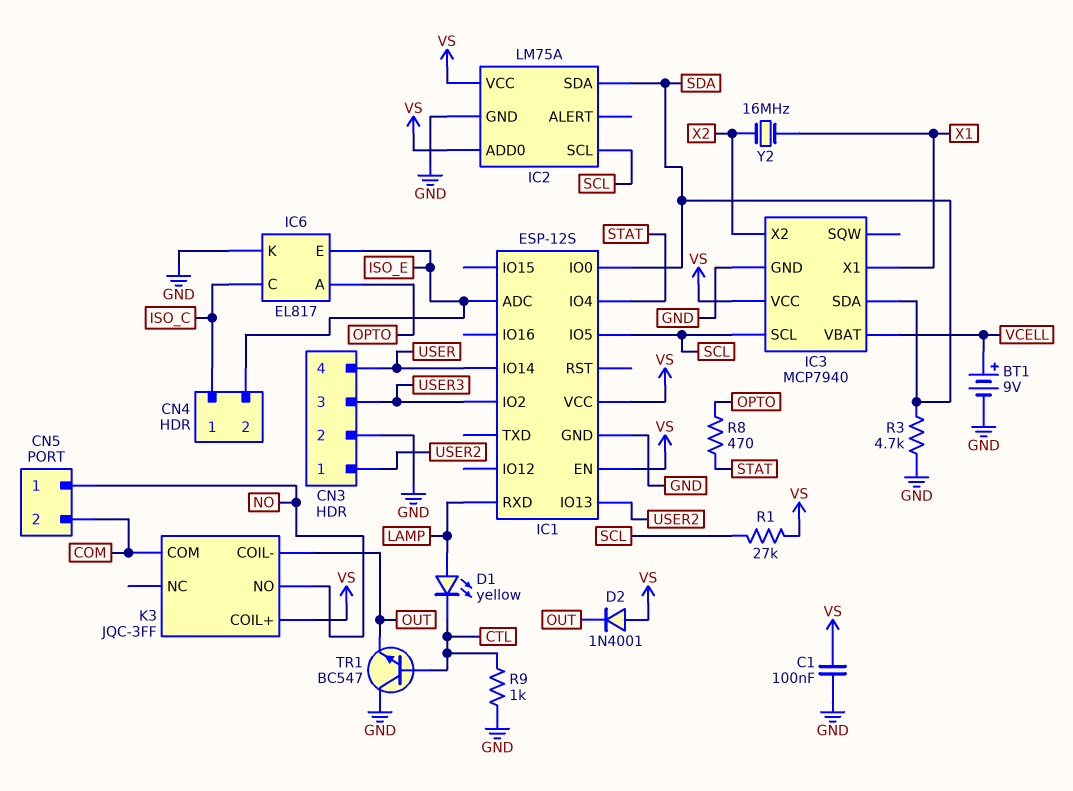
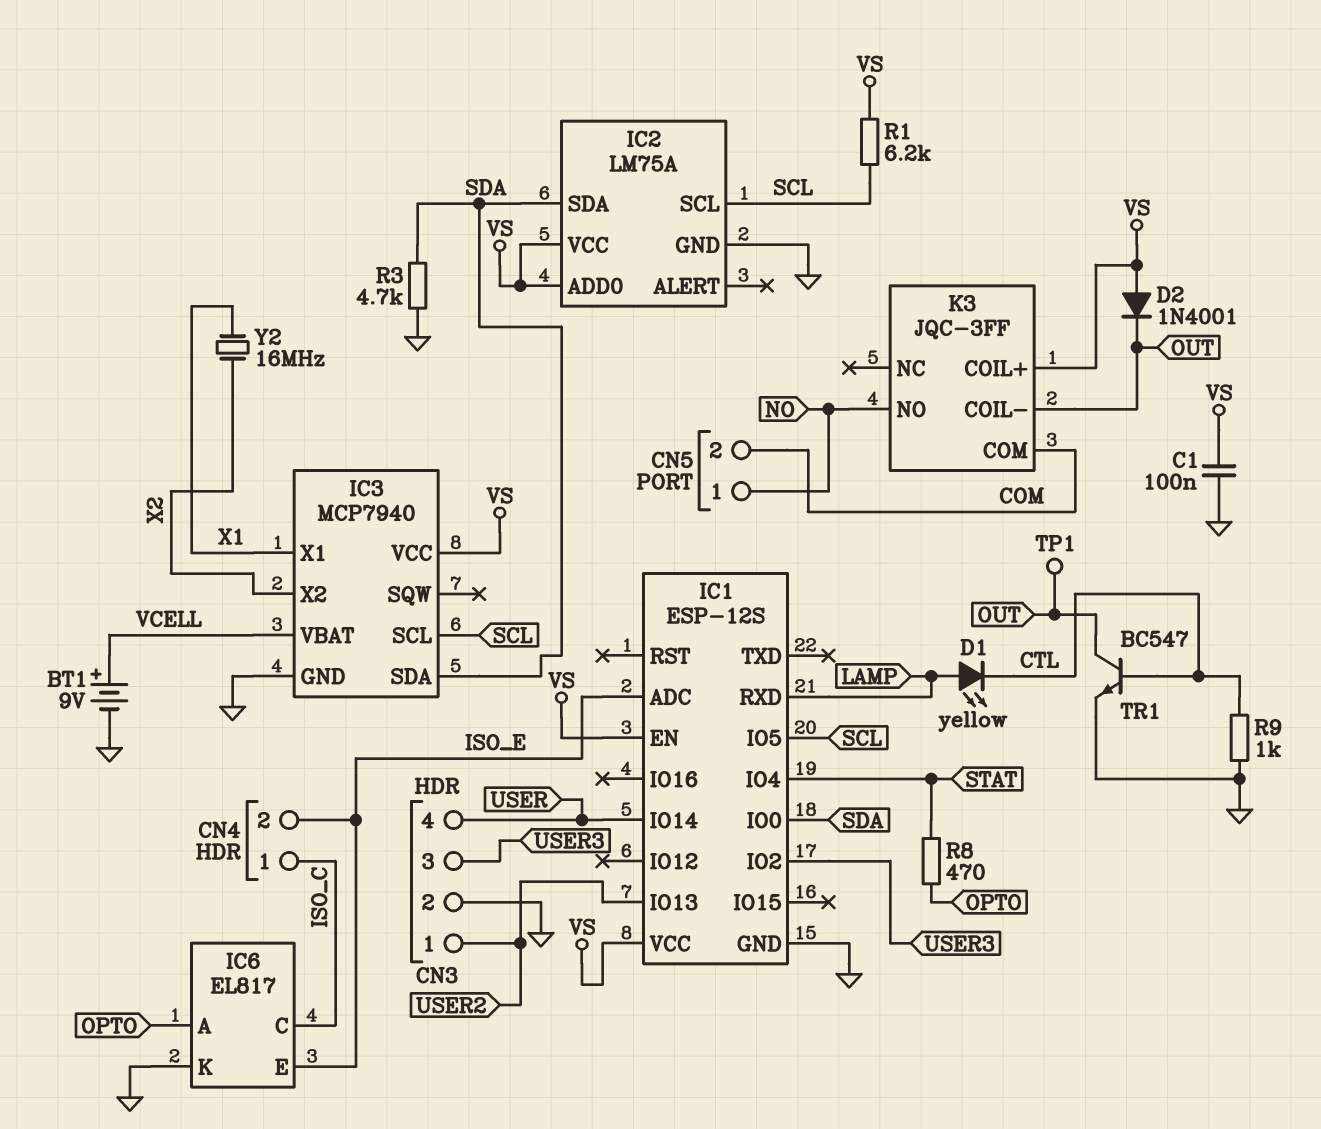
R1: 27k (SCL, VS) -> 6.2k (SCL, VS)
TP1: none -> test point (OUT)
TR1: NPN BC547 (B CTL, C GND, E OUT) -> NPN BC547 (B CTL, C OUT, E GND)

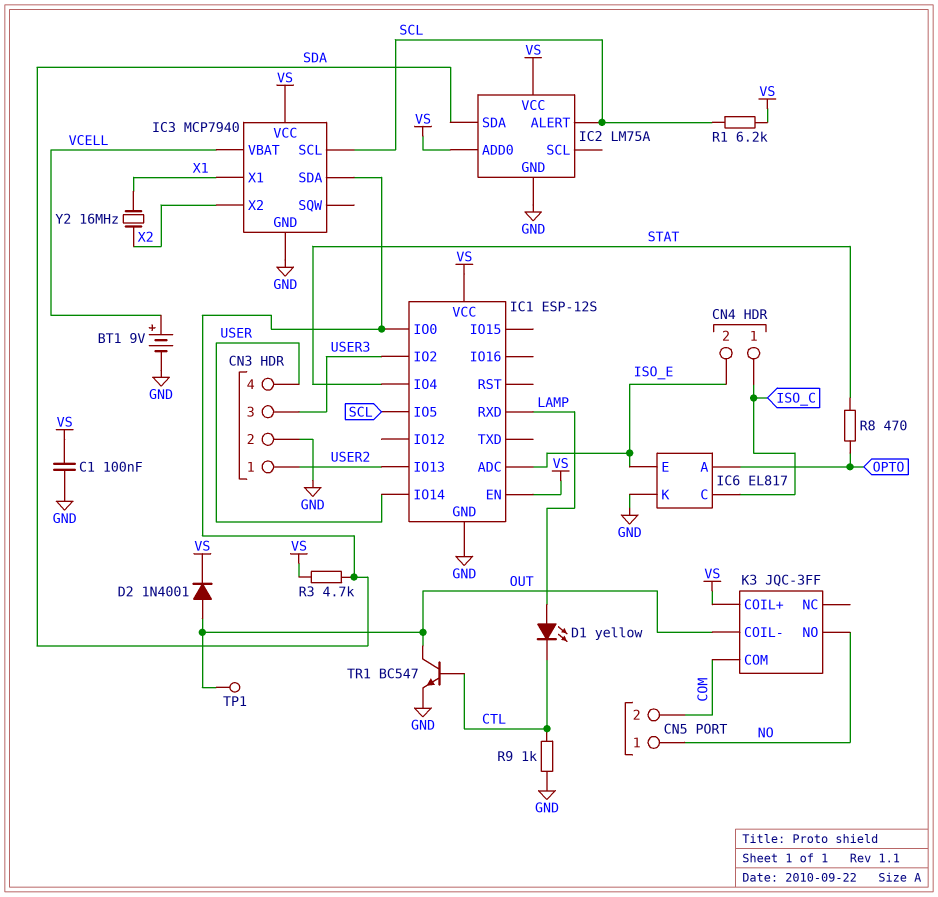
D2: diode 1N4001 (A VS, K OUT) -> diode 1N4001 (A OUT, K VS)
IC2 pin ALERT: none -> SCL
IC2 pin SCL: SCL -> none
R3: 4.7k (GND, SDA) -> 4.7k (SDA, VS)

